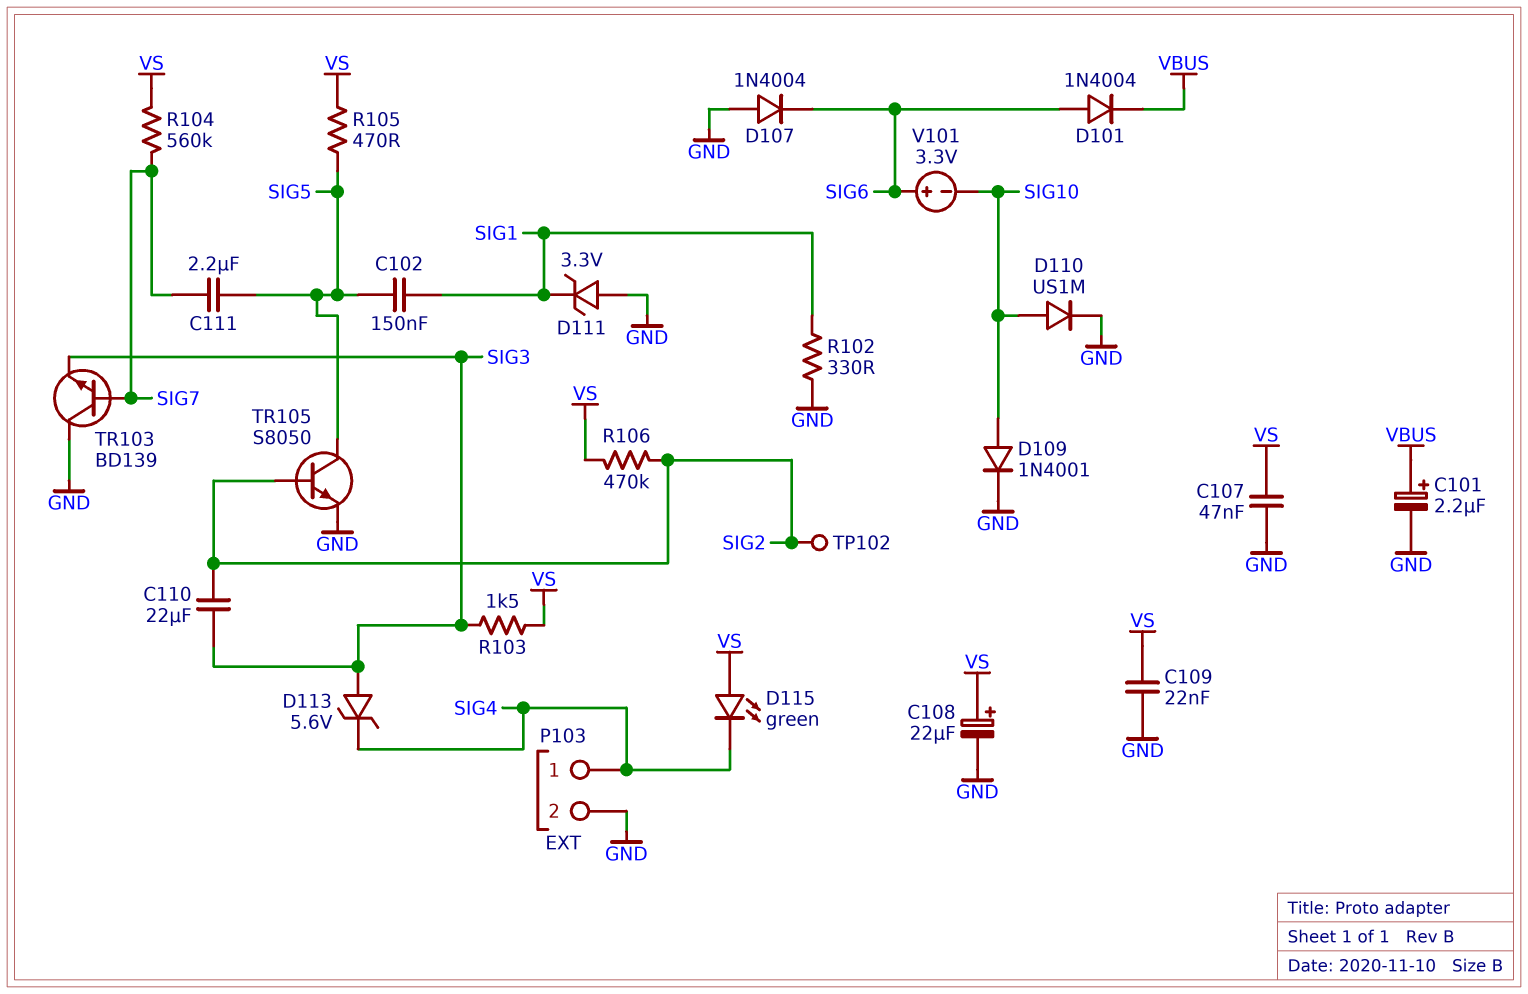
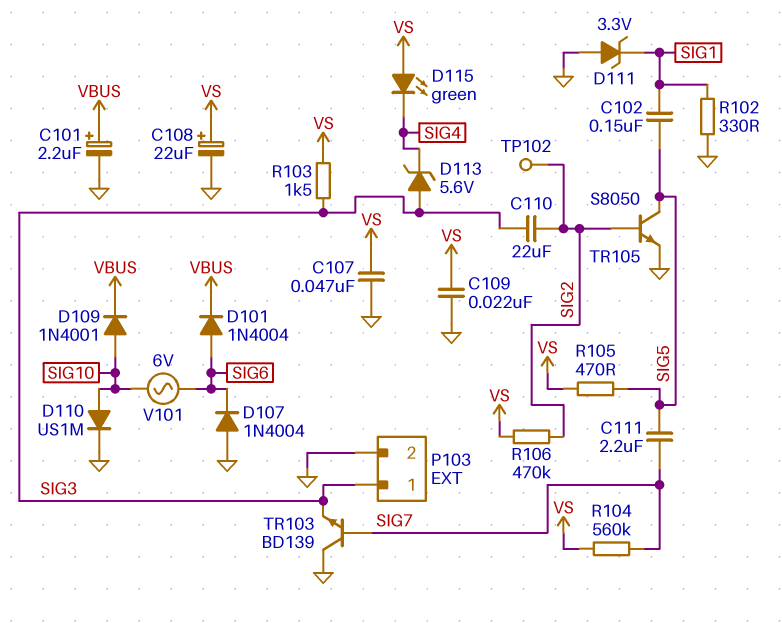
D109: diode 1N4001 (A SIG10, K GND) -> diode 1N4001 (A SIG10, K VBUS)
P103 pin 1: SIG4 -> SIG3
V101: 3.3V (plus SIG6, minus SIG10) -> AC 6V (SIG6, SIG10)

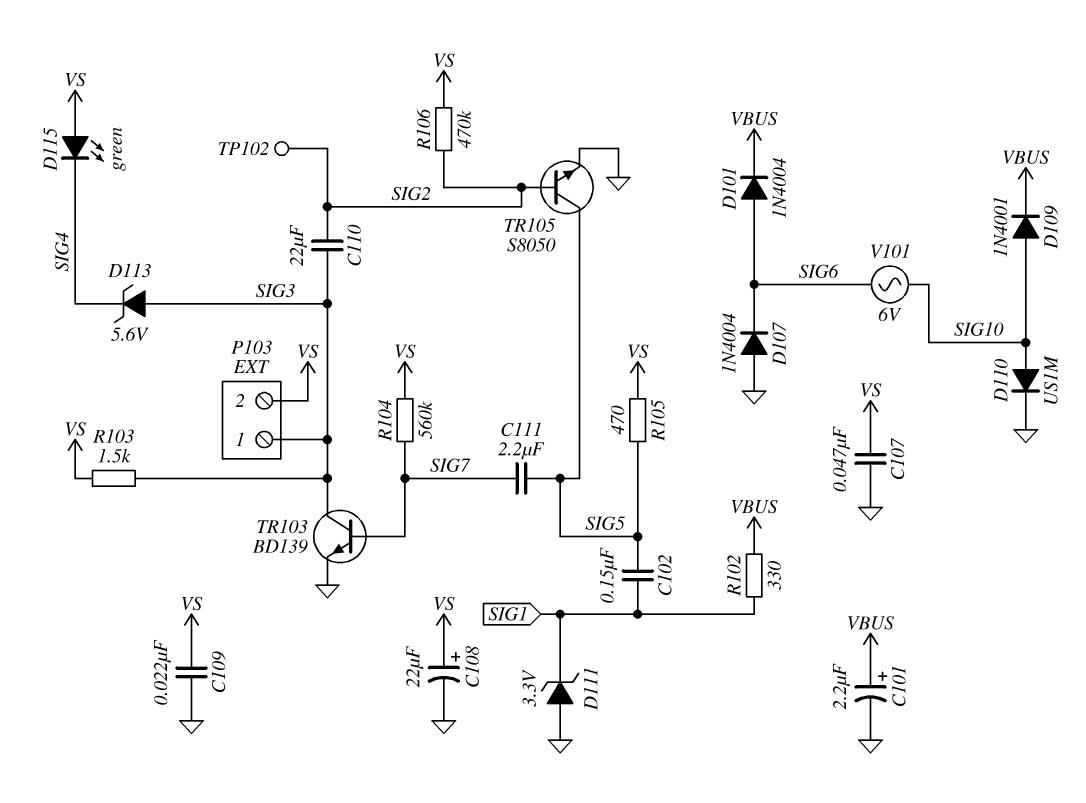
P103 pin 2: GND -> VS
R102: 330 (GND, SIG1) -> 330 (SIG1, VBUS)
TR103: NPN BD139 (B SIG7, C GND, E SIG3) -> NPN BD139 (B SIG7, C SIG3, E GND)

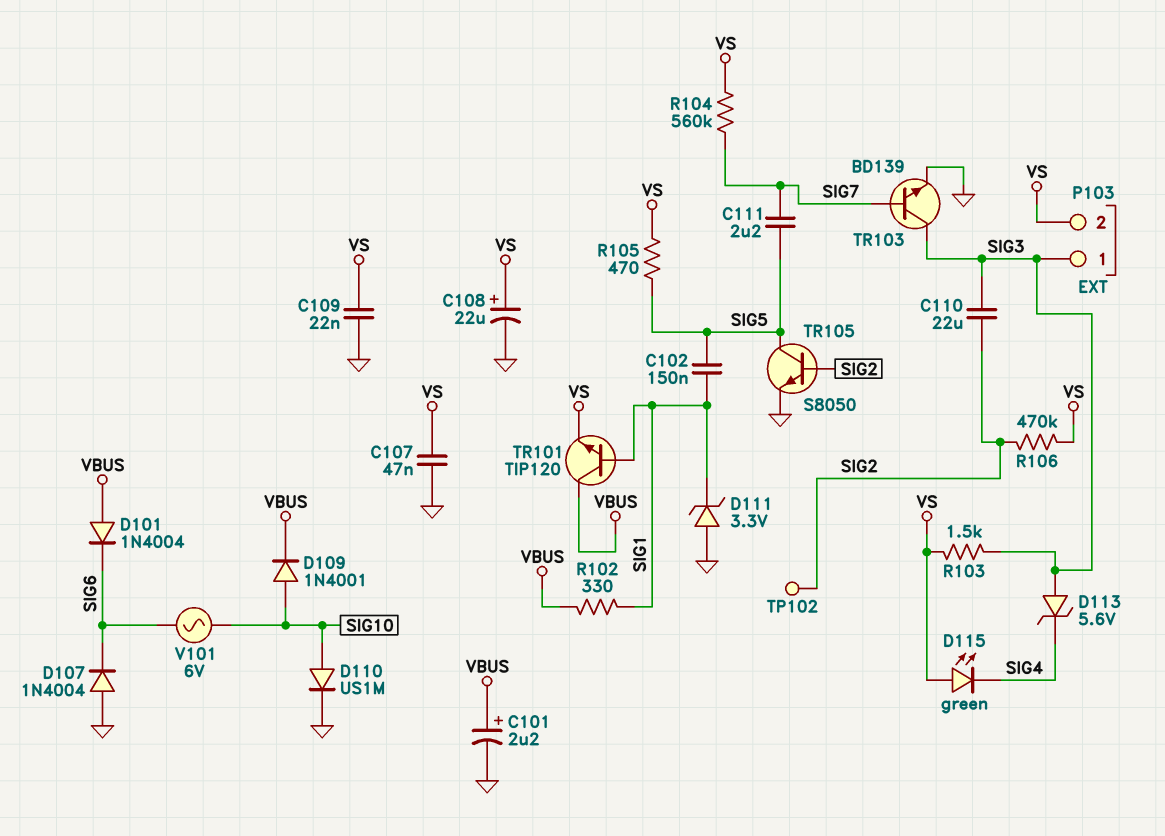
D101: diode 1N4004 (A SIG6, K VBUS) -> diode 1N4004 (A VBUS, K SIG6)
TR101: none -> NPN TIP120 (B SIG1, C VBUS, E VS)

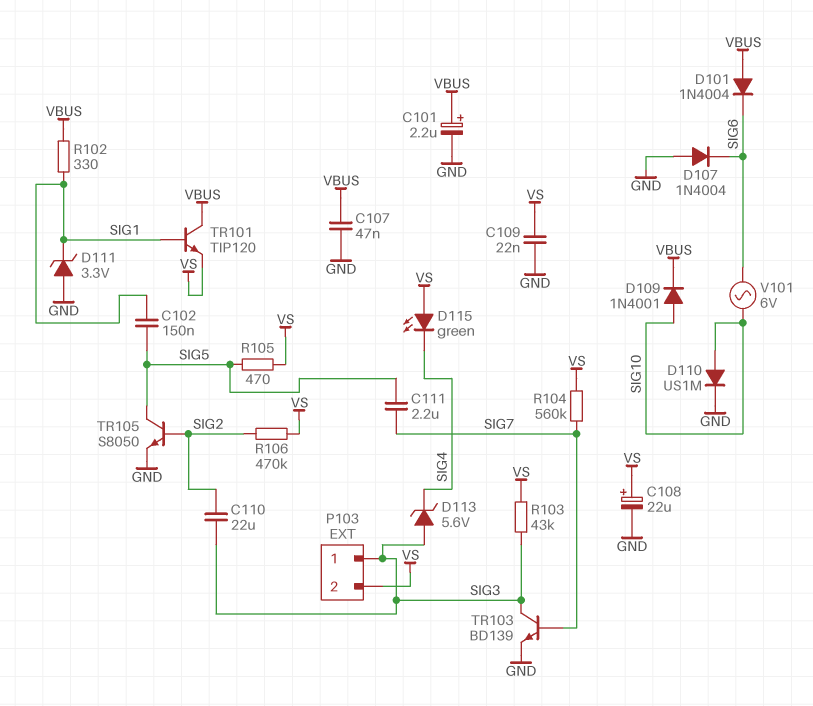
C107: 47nF (GND, VS) -> 47nF (GND, VBUS)
R103: 1.5k (SIG3, VS) -> 43k (SIG3, VS)
TP102: test point (SIG2) -> none

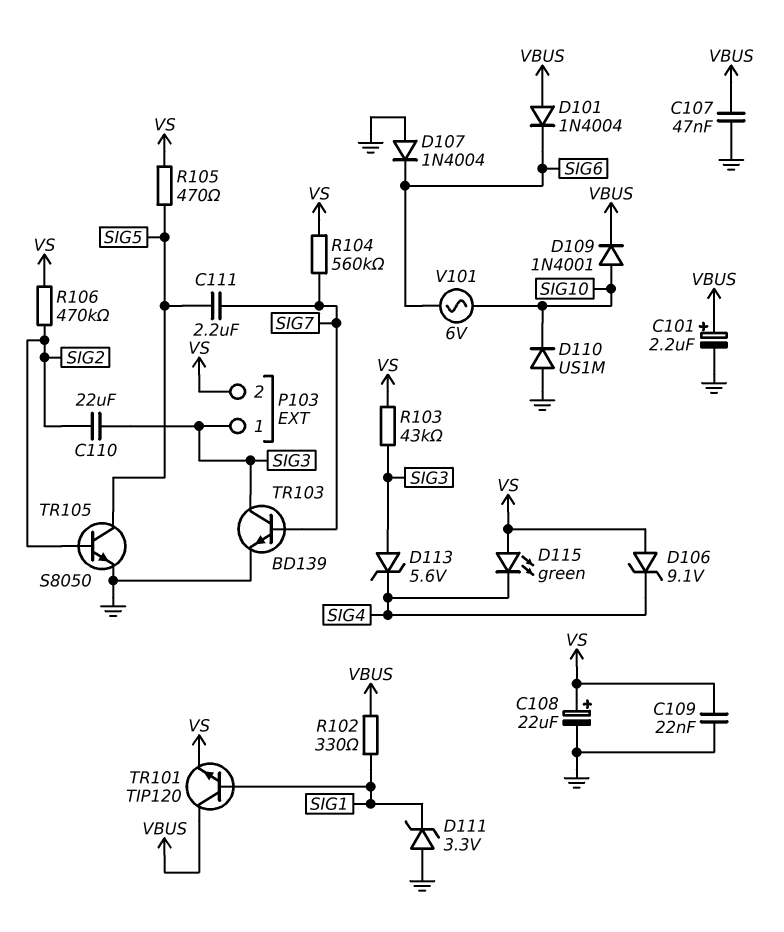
C102: 150nF (SIG1, SIG5) -> none
D106: none -> zener 9.1V (A VS, K SIG4)
D110: diode US1M (A SIG10, K GND) -> diode US1M (A GND, K SIG10)

